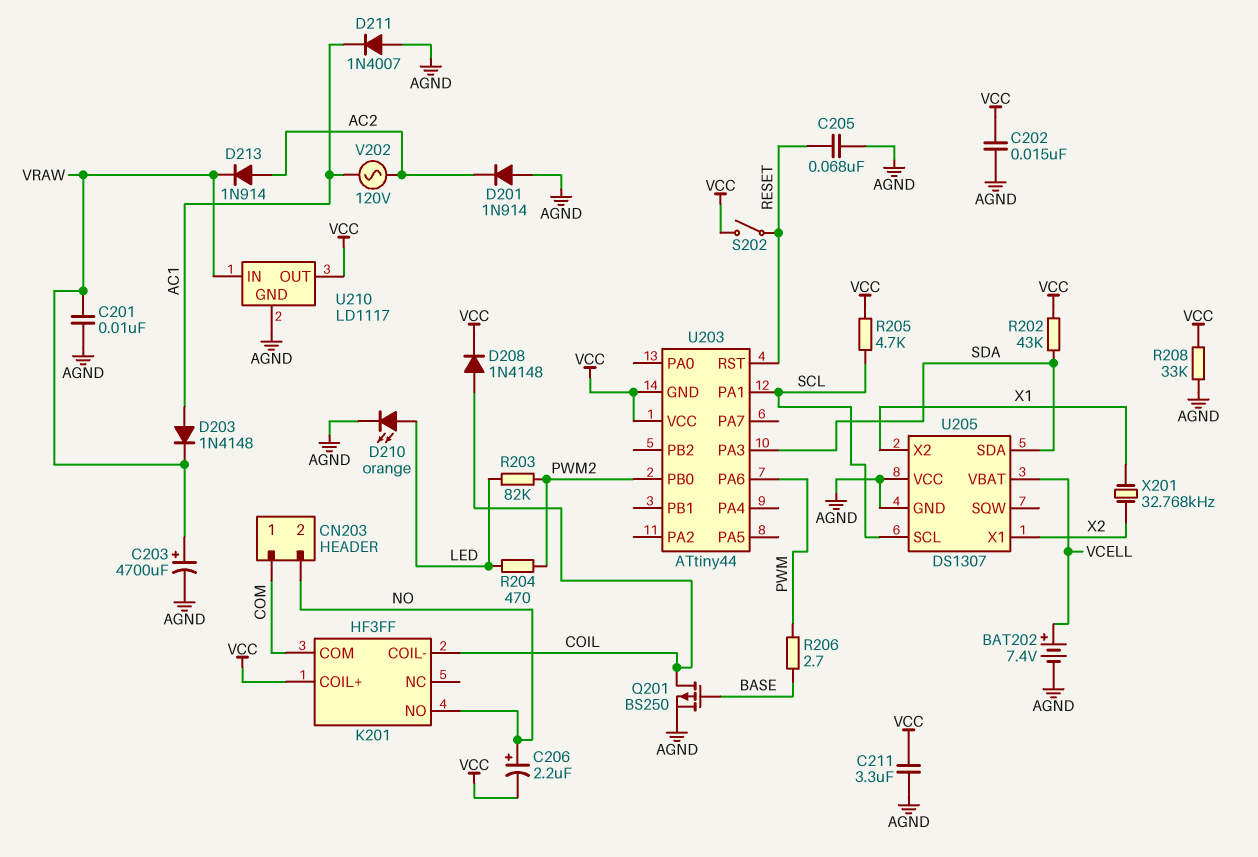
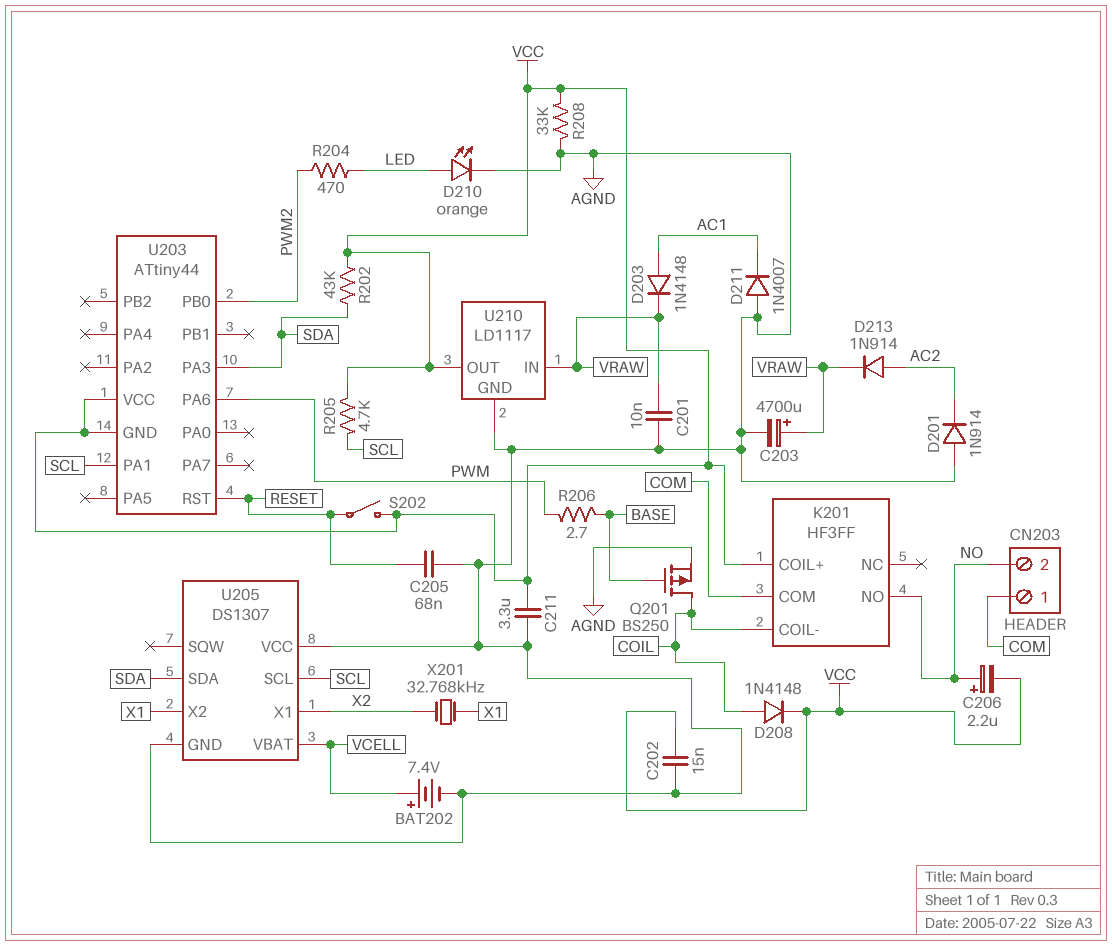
R203: 82k (LED, PWM2) -> none
V202: AC 120V (AC1, AC2) -> none

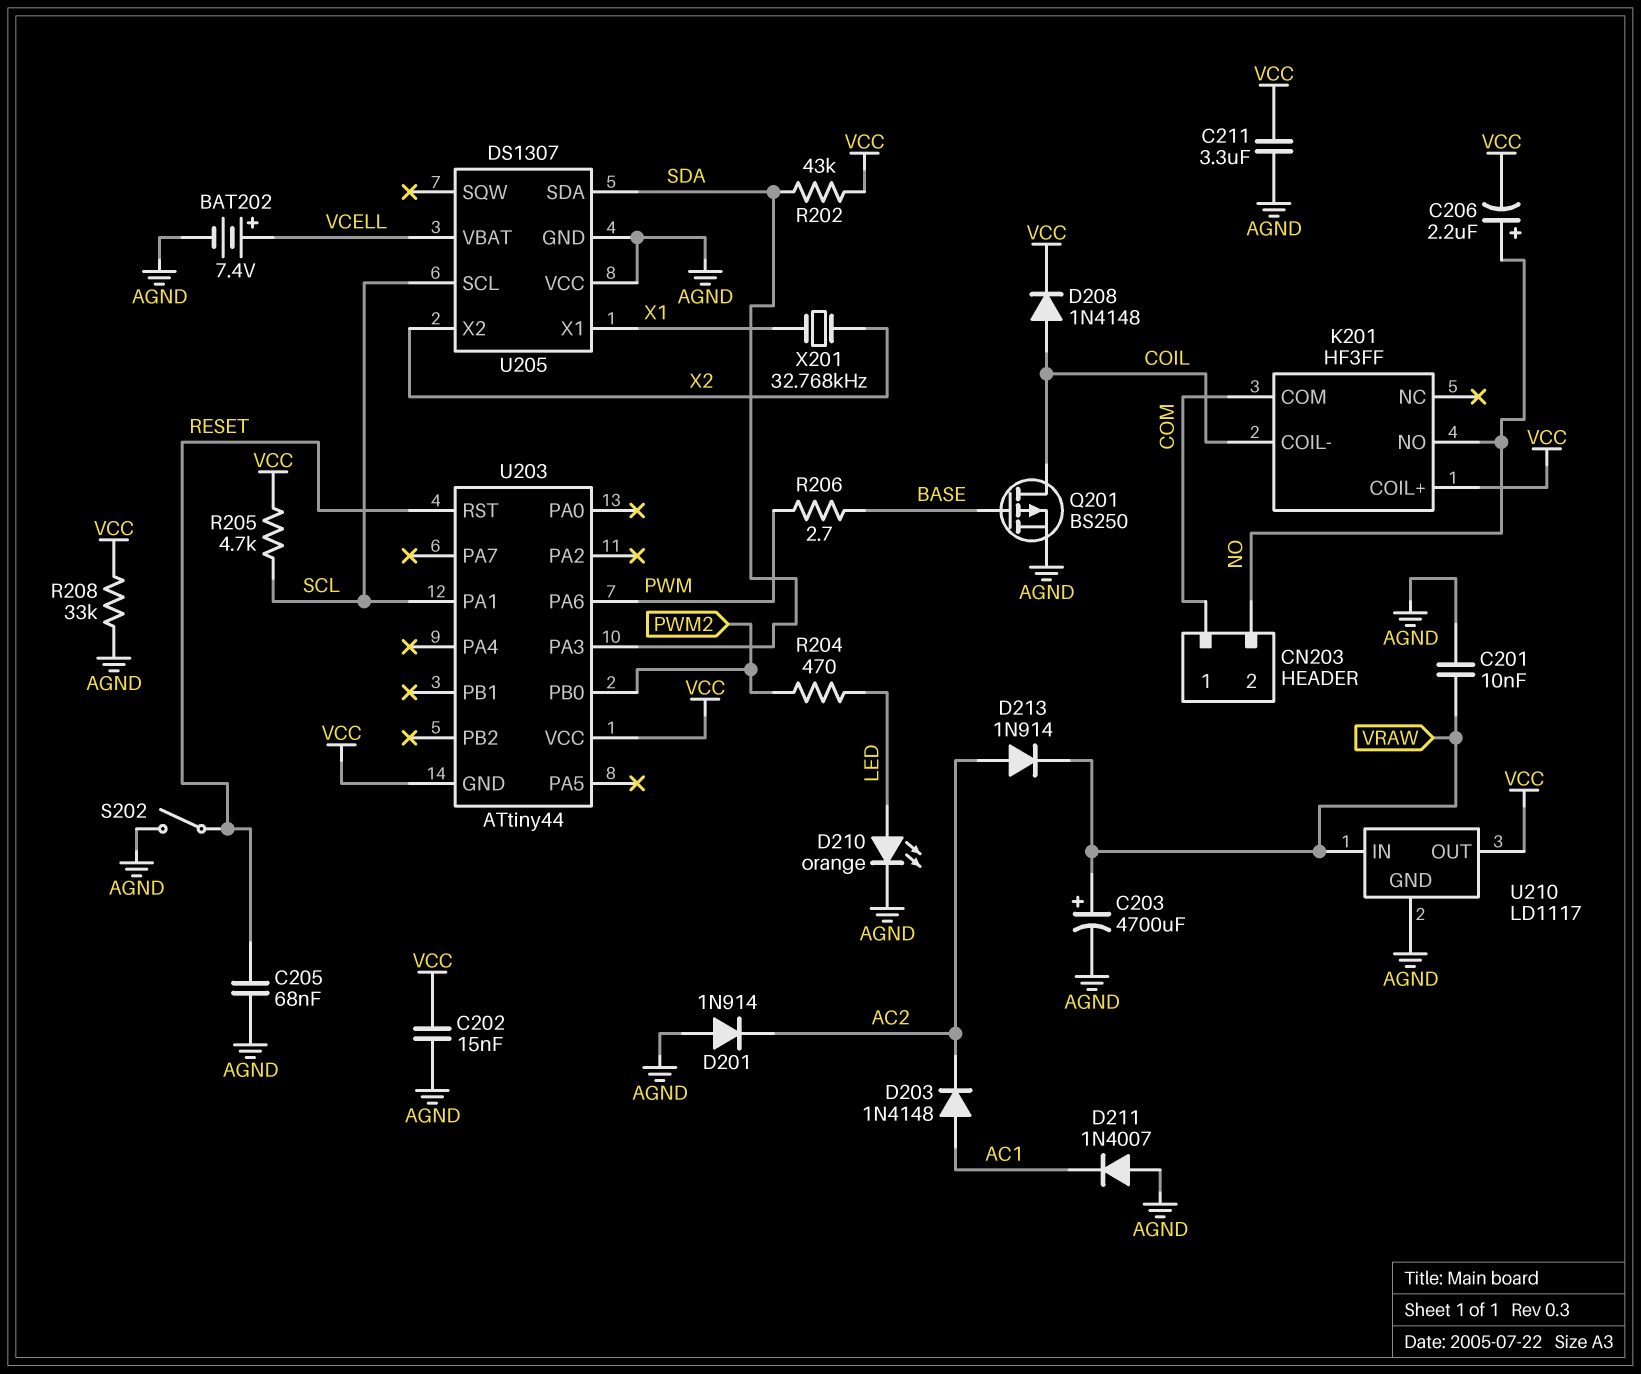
D203: diode 1N4148 (A AC1, K VRAW) -> diode 1N4148 (A AC1, K AC2)
S202: switch (RESET, VCC) -> switch (AGND, RESET)
U205 pin X1: X2 -> X1
U205 pin X2: X1 -> X2

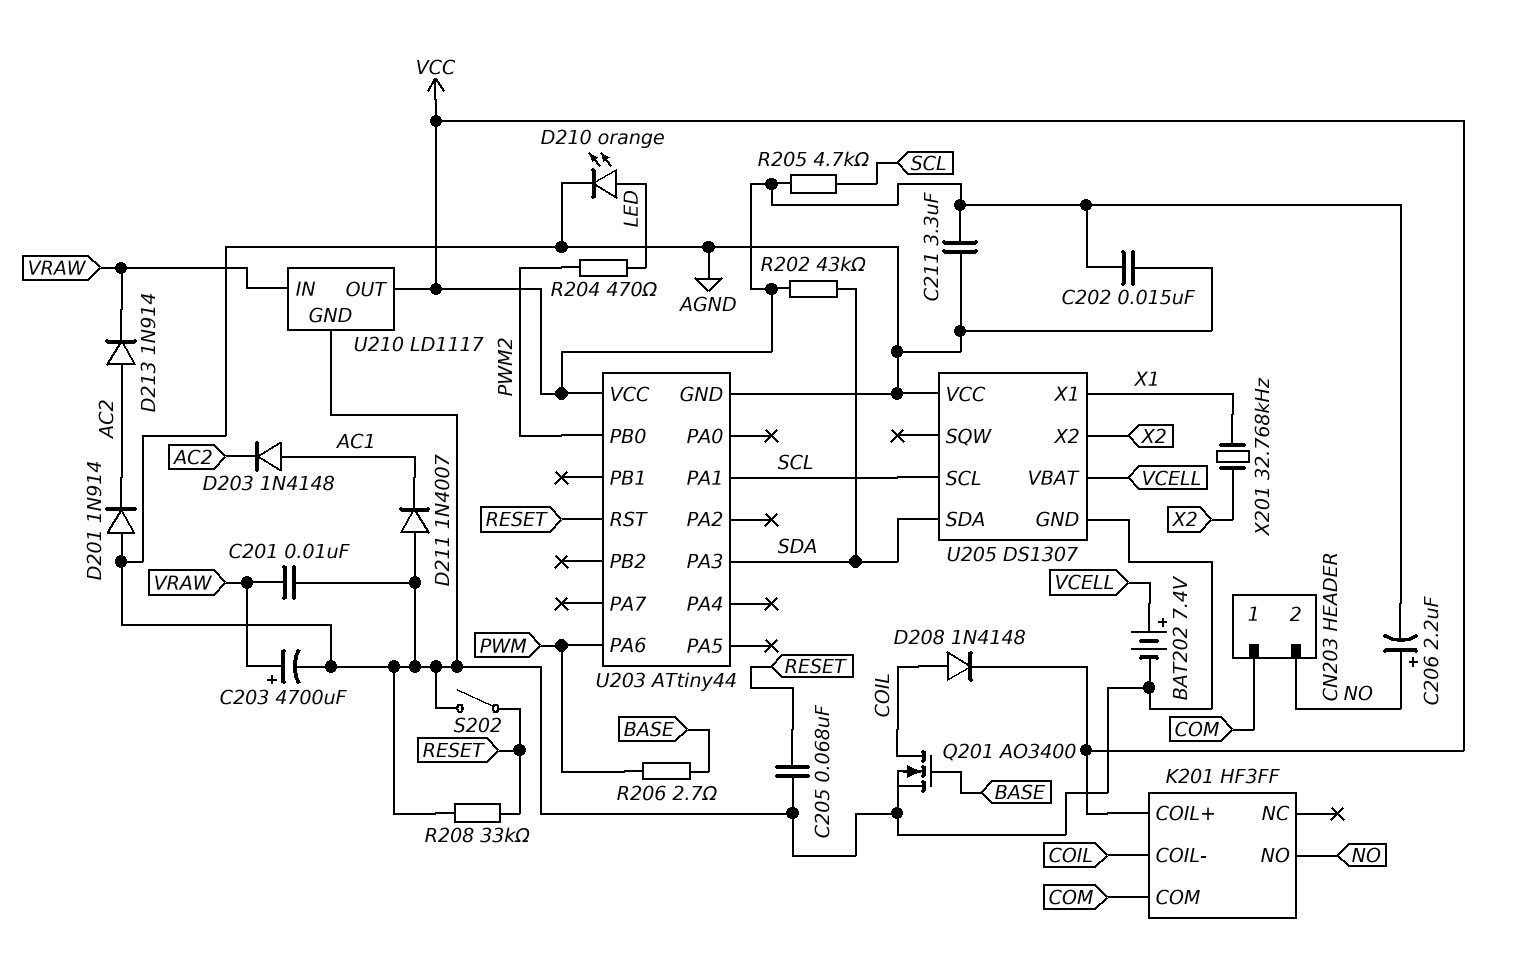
Q201: PMOS BS250 (G BASE, D COIL, S AGND) -> NMOS AO3400 (G BASE, D COIL, S AGND)
R208: 33k (AGND, VCC) -> 33k (AGND, RESET)
U203 pin GND: VCC -> AGND

